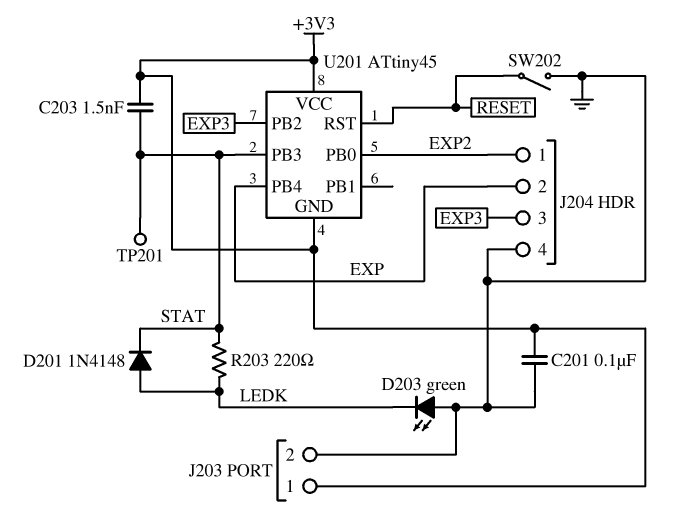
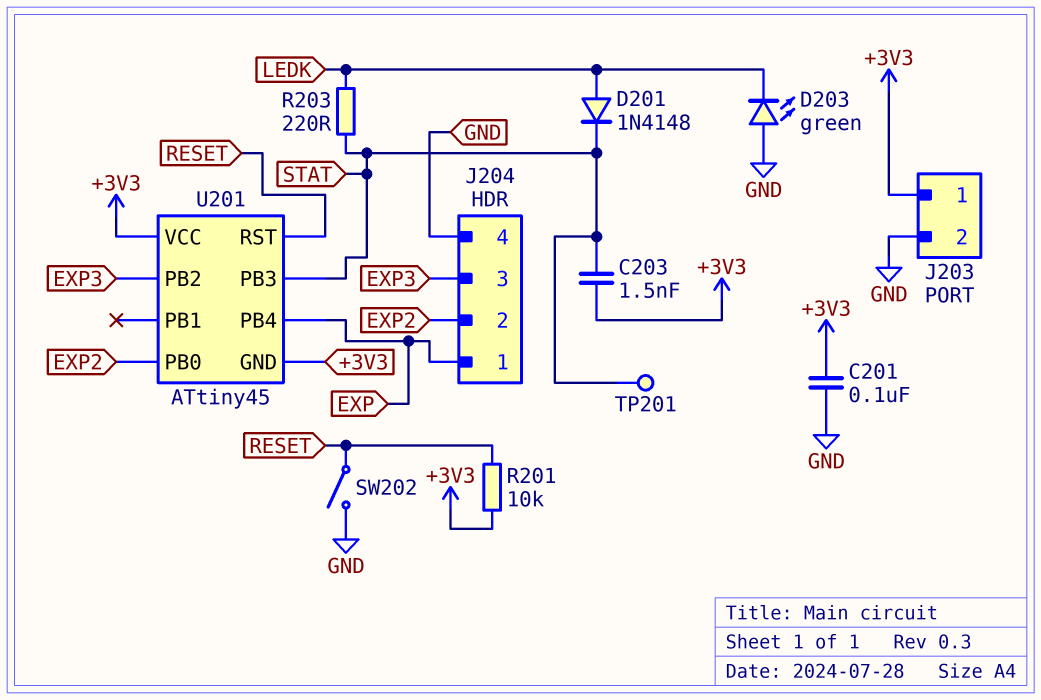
J204 pin 1: EXP2 -> EXP
J204 pin 2: EXP -> EXP2
R201: none -> 10k (+3V3, RESET)

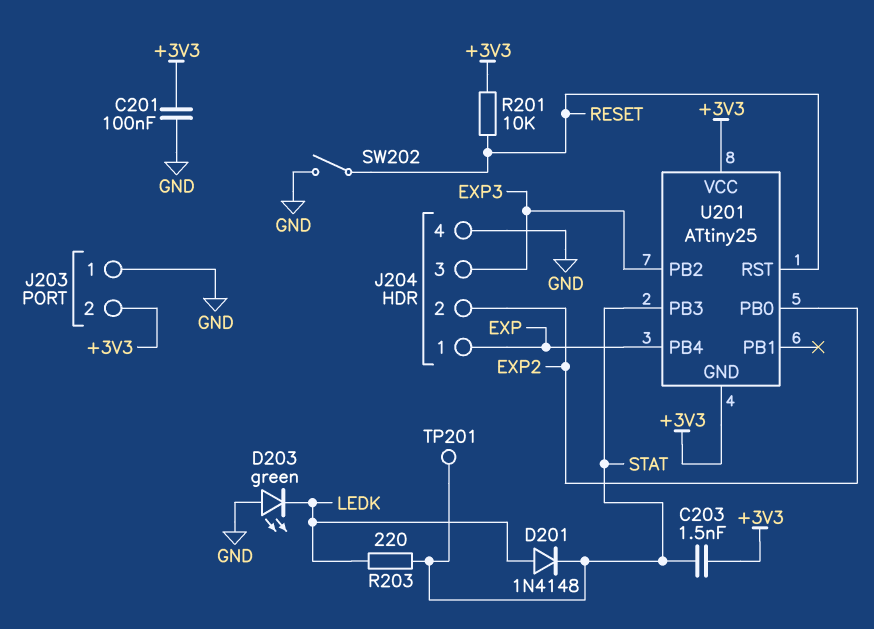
J203 pin 1: +3V3 -> GND
J203 pin 2: GND -> +3V3
U201: ATtiny45 -> ATtiny25

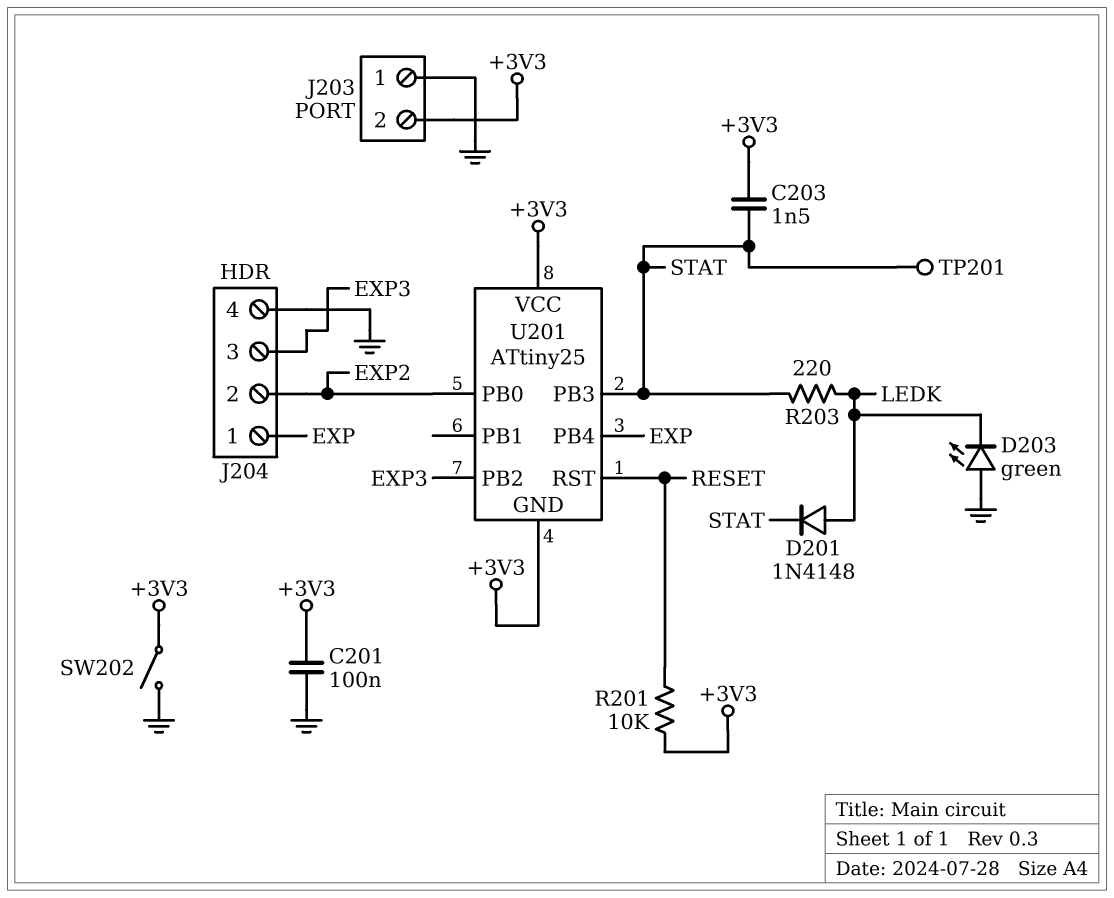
SW202: switch (GND, RESET) -> switch (+3V3, GND)

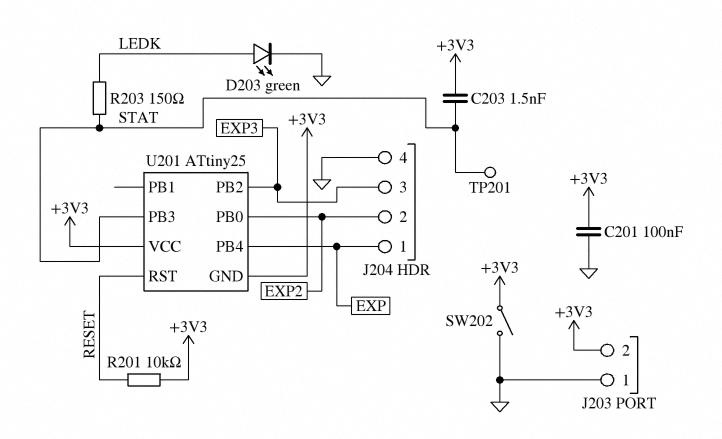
D201: diode 1N4148 (A LEDK, K STAT) -> none
D203: LED green (A GND, K LEDK) -> LED green (A LEDK, K GND)
R203: 220 (LEDK, STAT) -> 150 (LEDK, STAT)

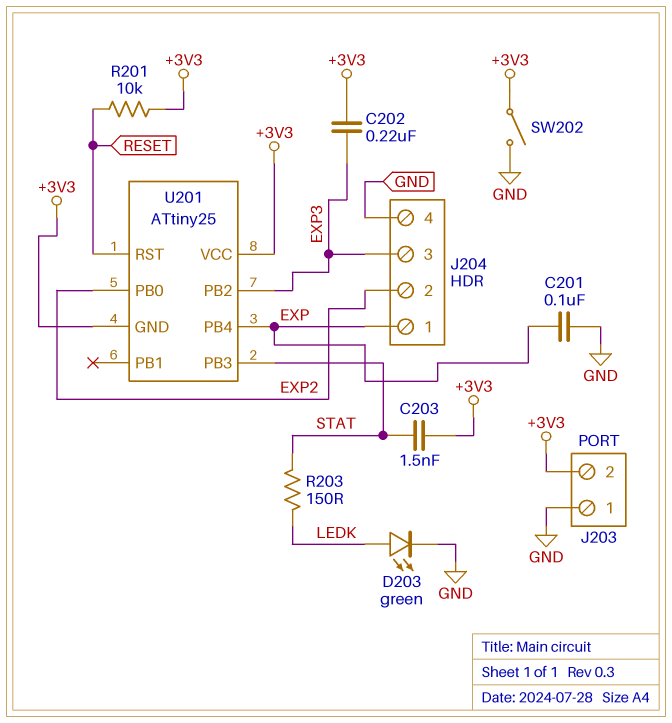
C201: 100nF (+3V3, GND) -> 100nF (EXP, GND)
C202: none -> 220nF (+3V3, EXP3)
TP201: test point (STAT) -> none

